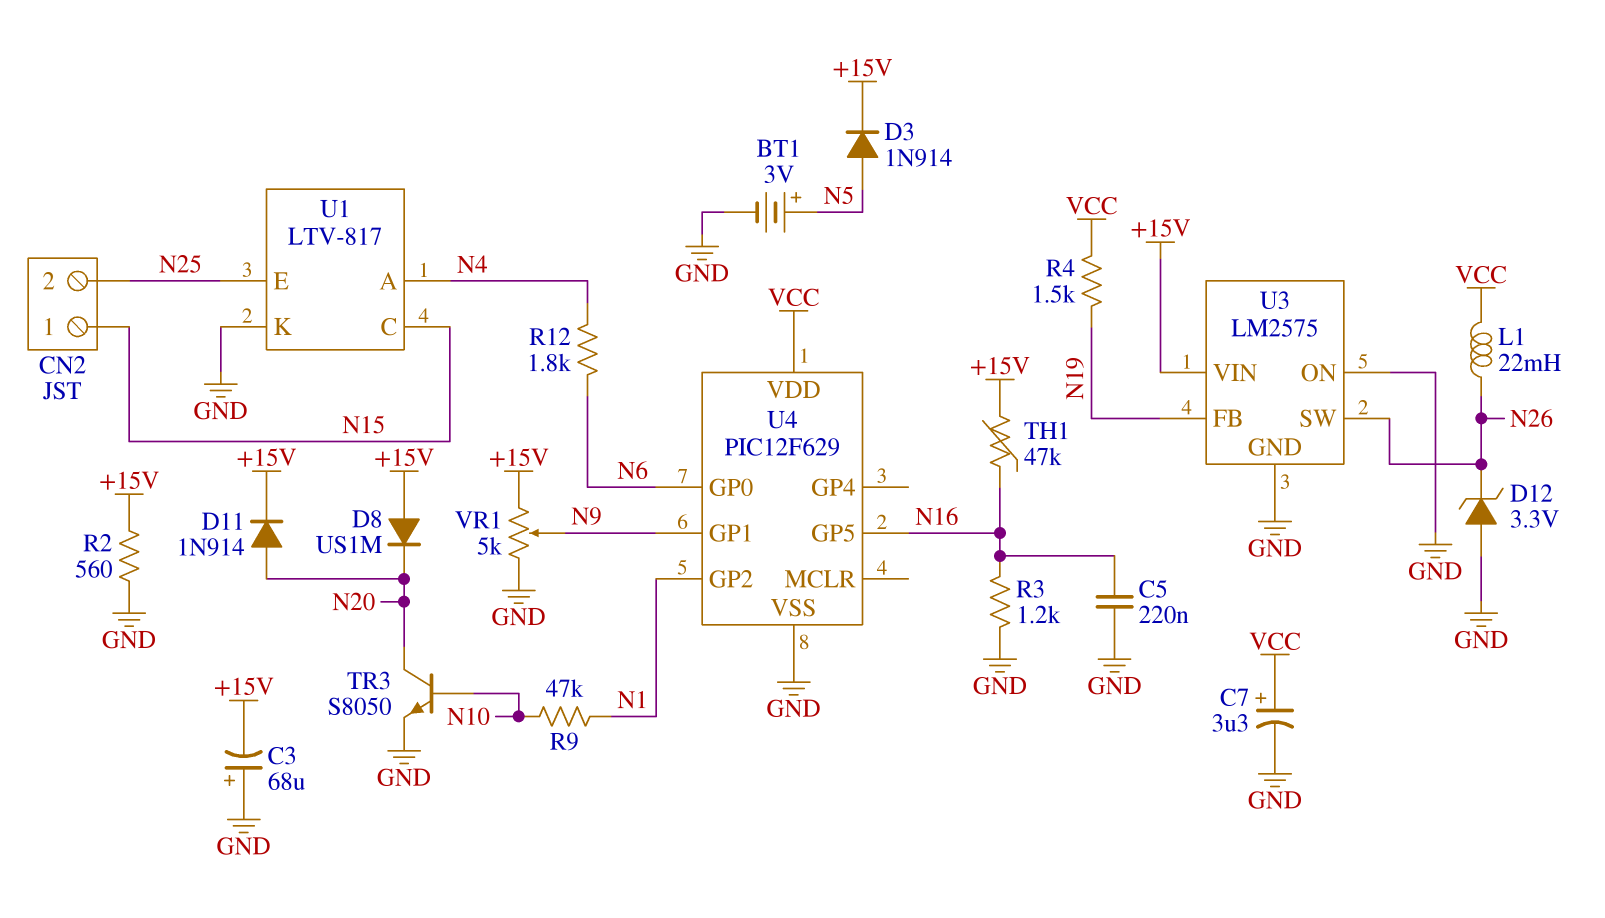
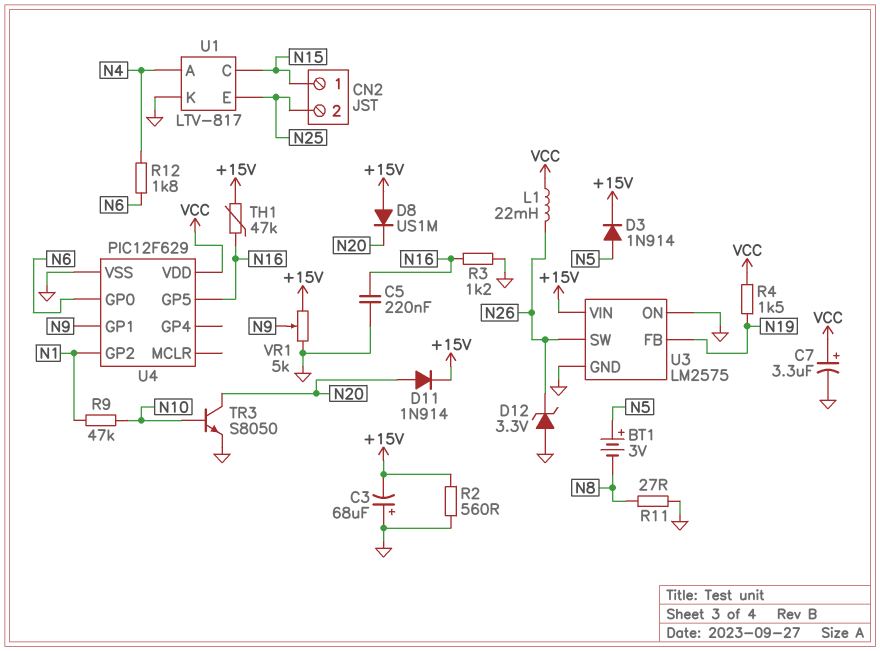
BT1: 3V (plus N5, minus GND) -> 3V (plus N5, minus N8)
R11: none -> 27 (GND, N8)

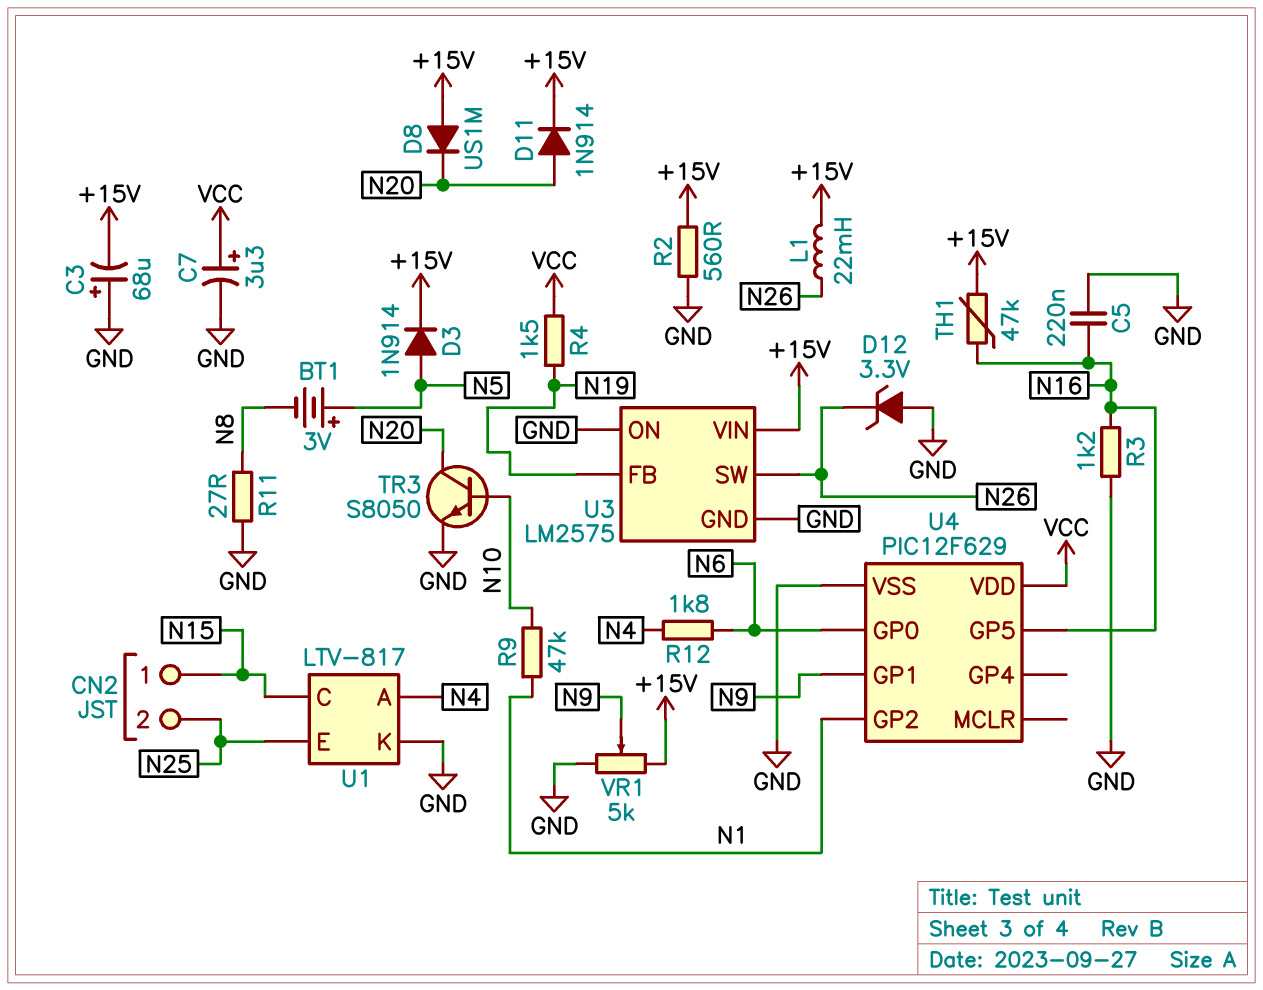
L1: 22mH (N26, VCC) -> 22mH (+15V, N26)

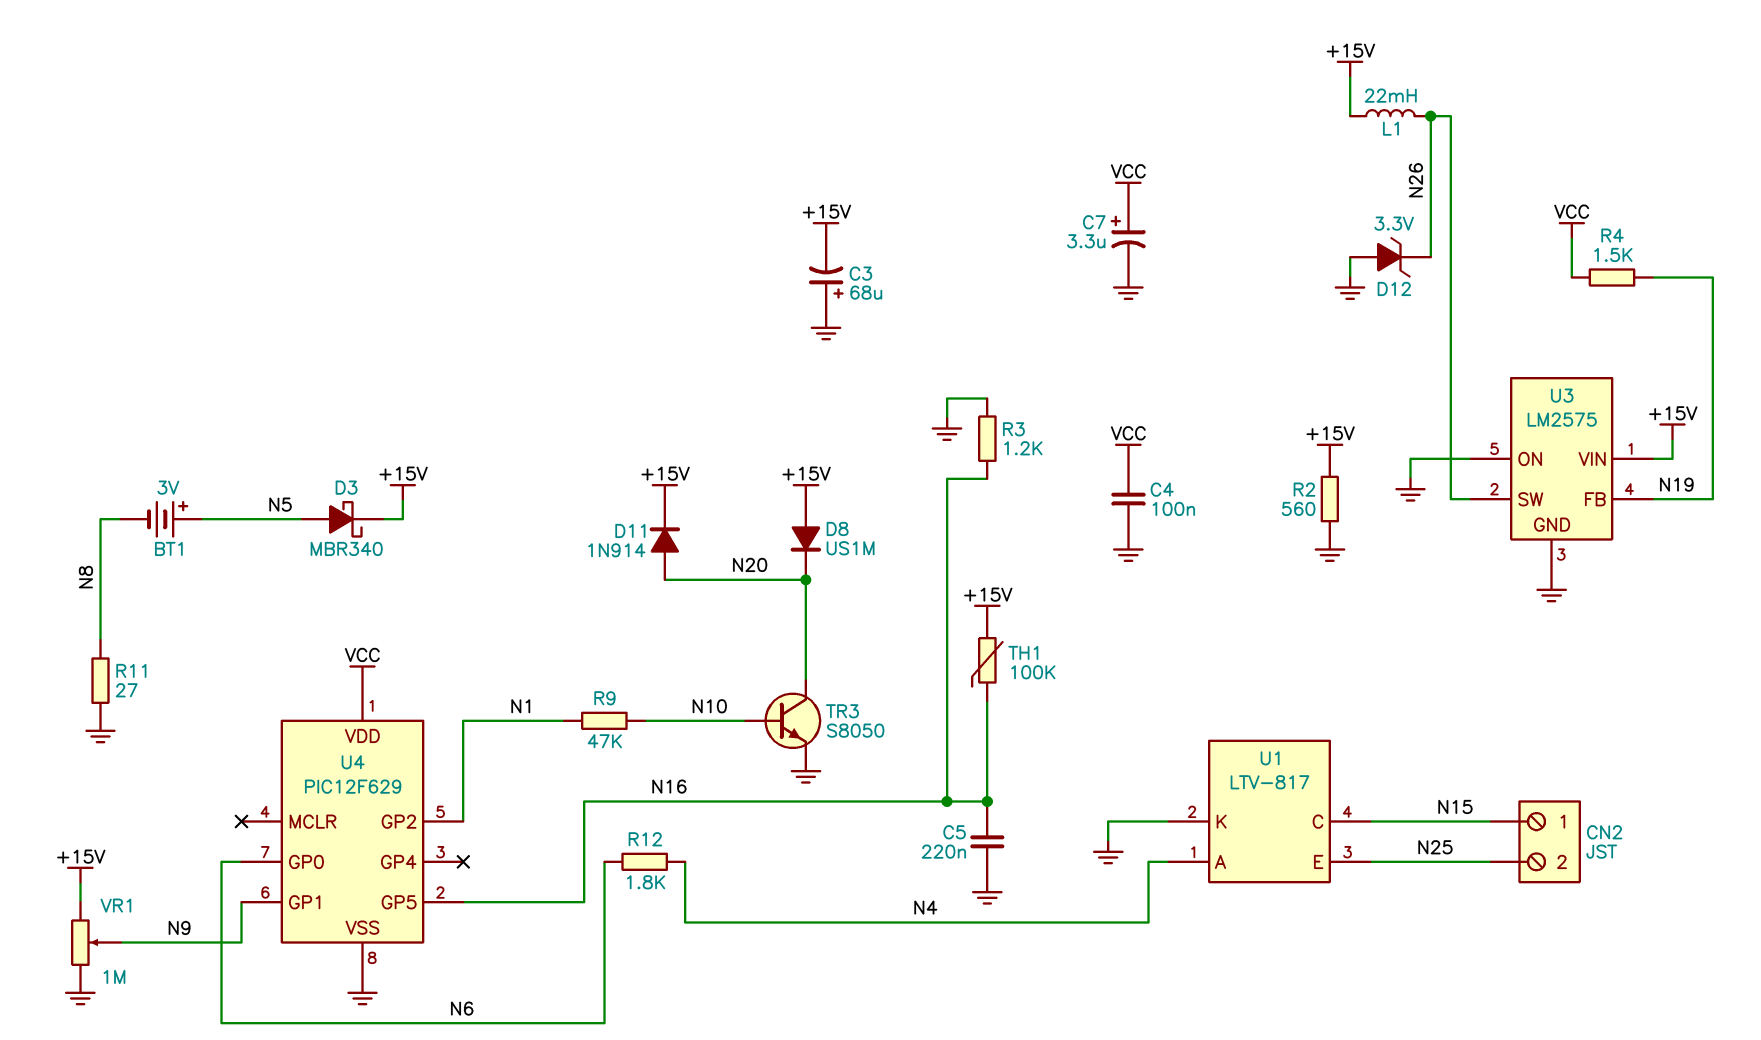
C4: none -> 100nF (GND, VCC)
D3: diode 1N914 (A N5, K +15V) -> schottky MBR340 (A N5, K +15V)
TH1: 47k (+15V, N16) -> 100k (+15V, N16)
VR1: 5k (+15V, GND, wiper N9) -> 1M (+15V, GND, wiper N9)

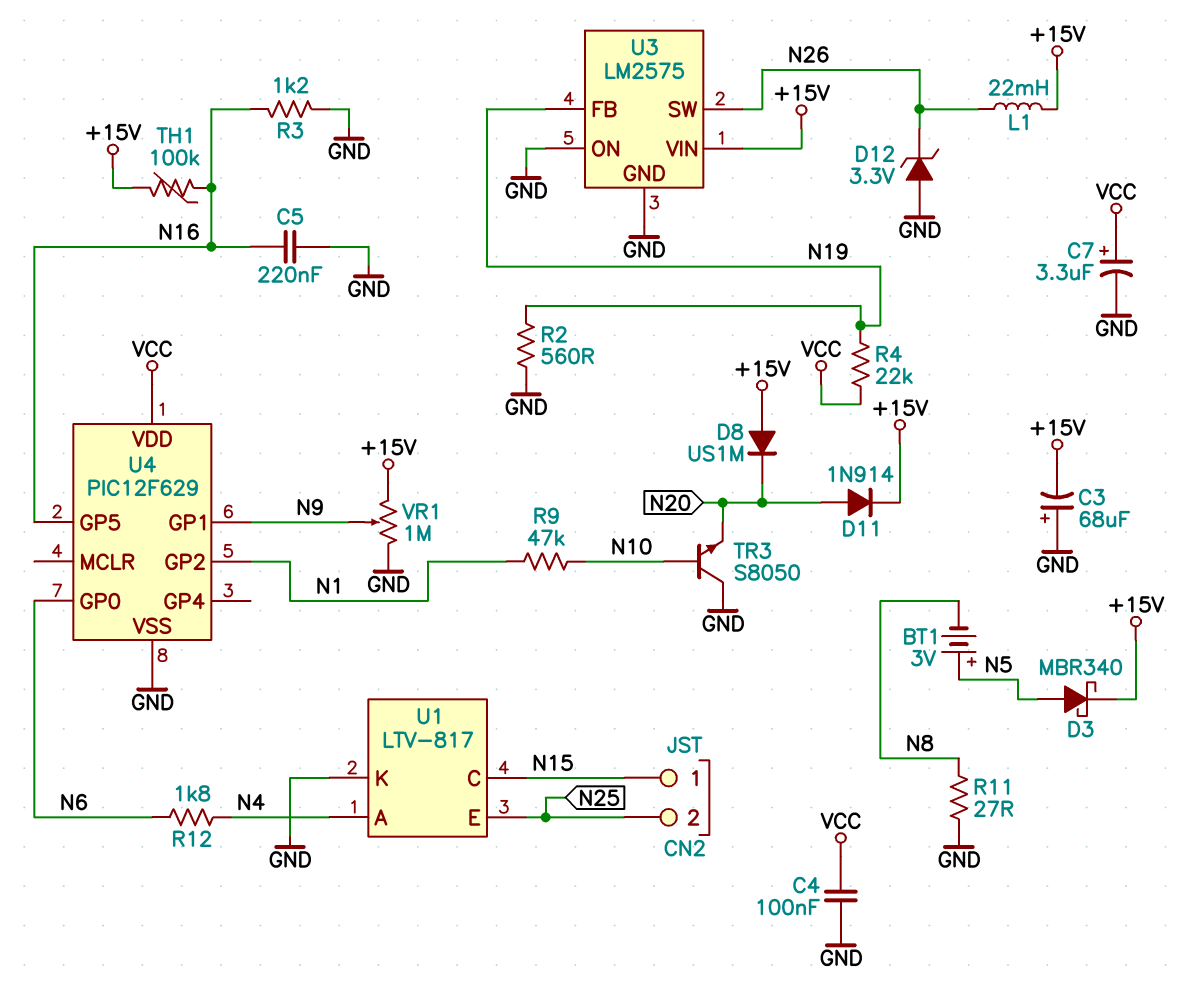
R2: 560 (+15V, GND) -> 560 (GND, N19)
R4: 1.5k (N19, VCC) -> 22k (N19, VCC)
TR3: NPN S8050 (B N10, C N20, E GND) -> NPN S8050 (B N10, C GND, E N20)

